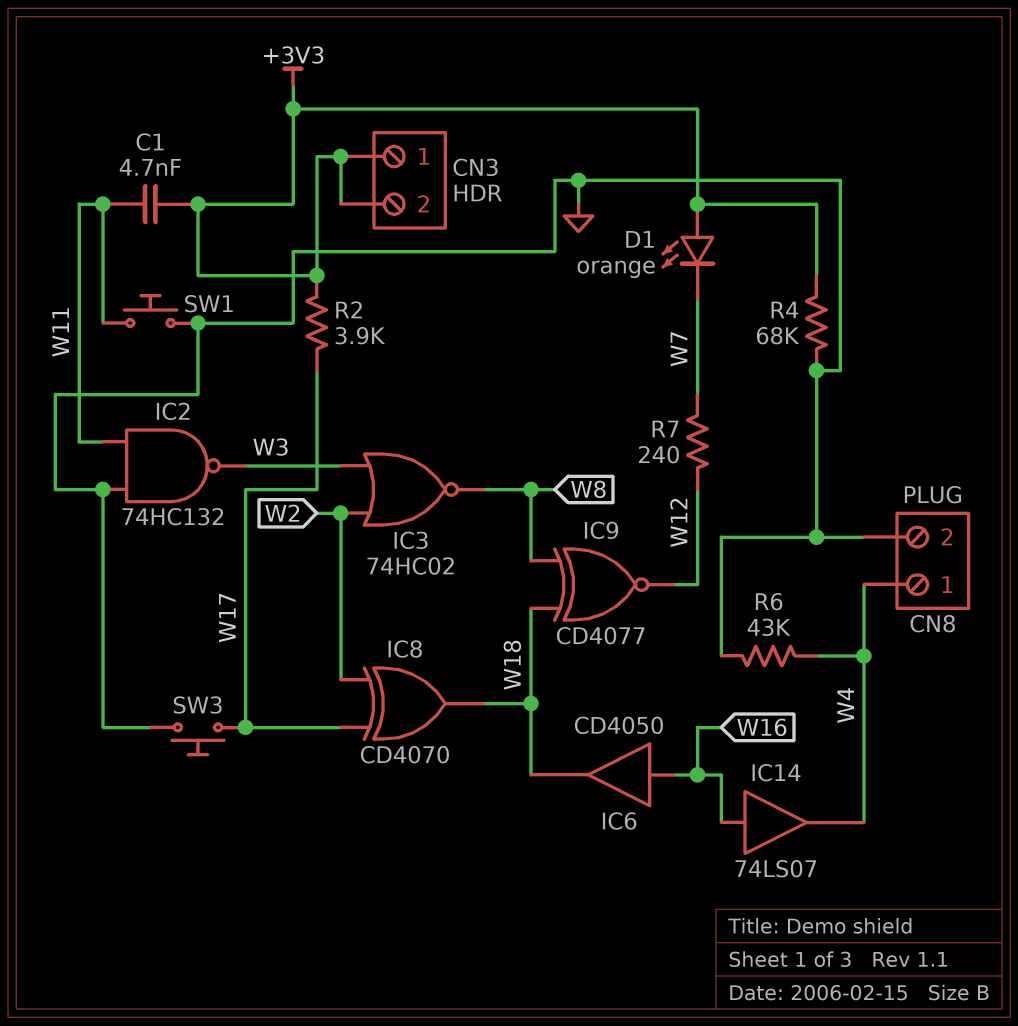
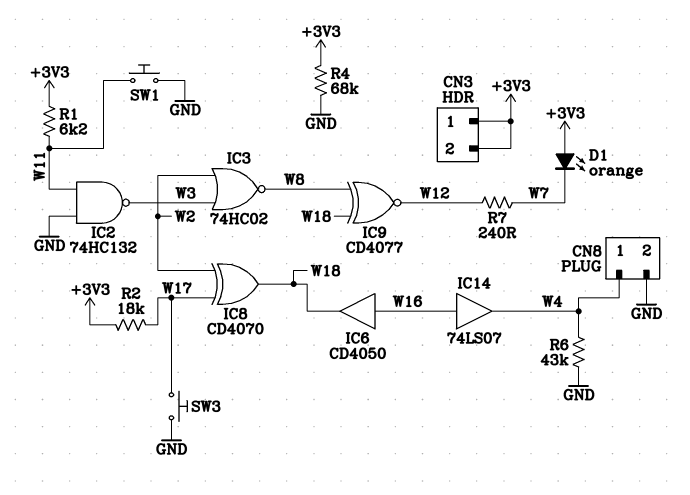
C1: 4.7nF (+3V3, W11) -> none
R1: none -> 6.2k (+3V3, W11)
R2: 3.9k (+3V3, W17) -> 18k (+3V3, W17)

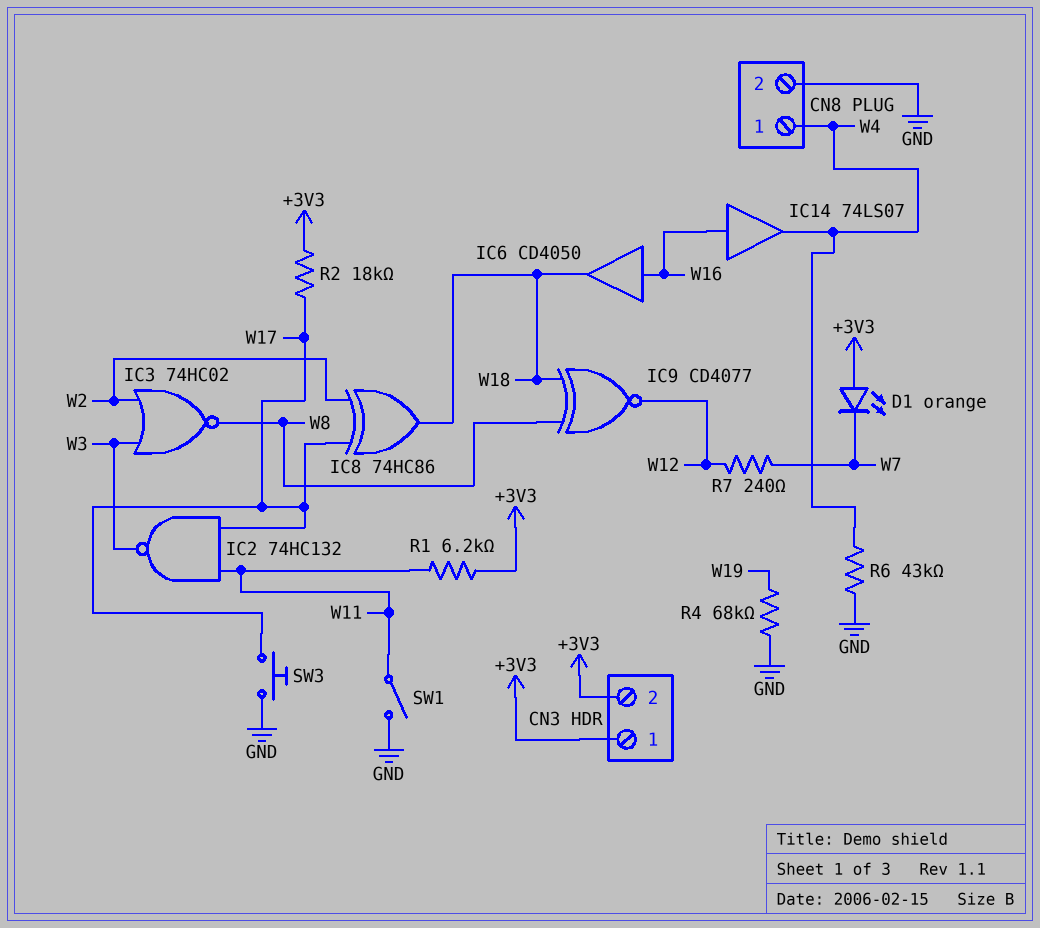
IC2: NAND 74HC132 (in GND, in W11, out W3) -> NAND 74HC132 (in W11, in W17, out W3)
IC8: XOR CD4070 (in W2, in W17, out W18) -> XOR 74HC86 (in W2, in W17, out W18)
R4: 68k (+3V3, GND) -> 68k (GND, W19)
SW1: button (GND, W11) -> switch (GND, W11)

